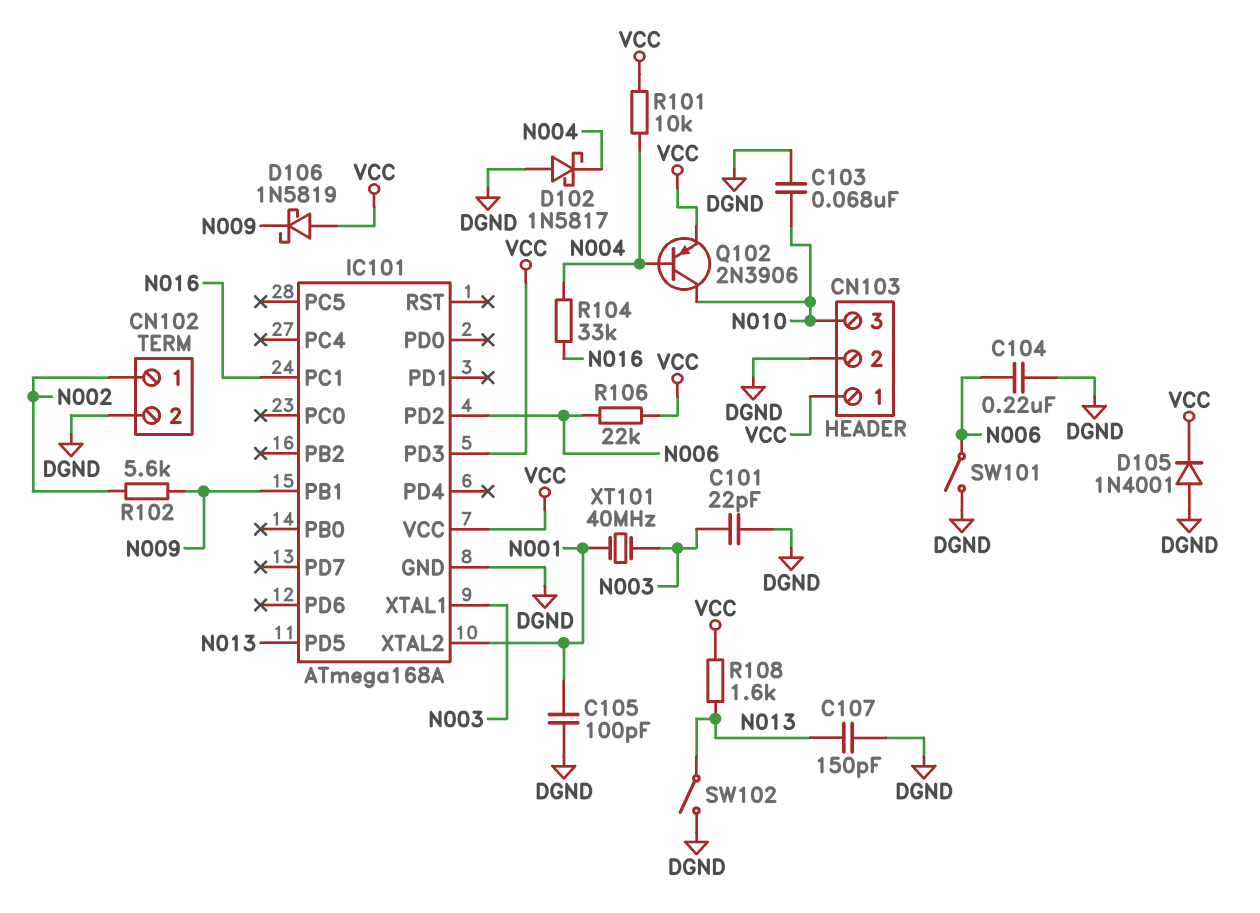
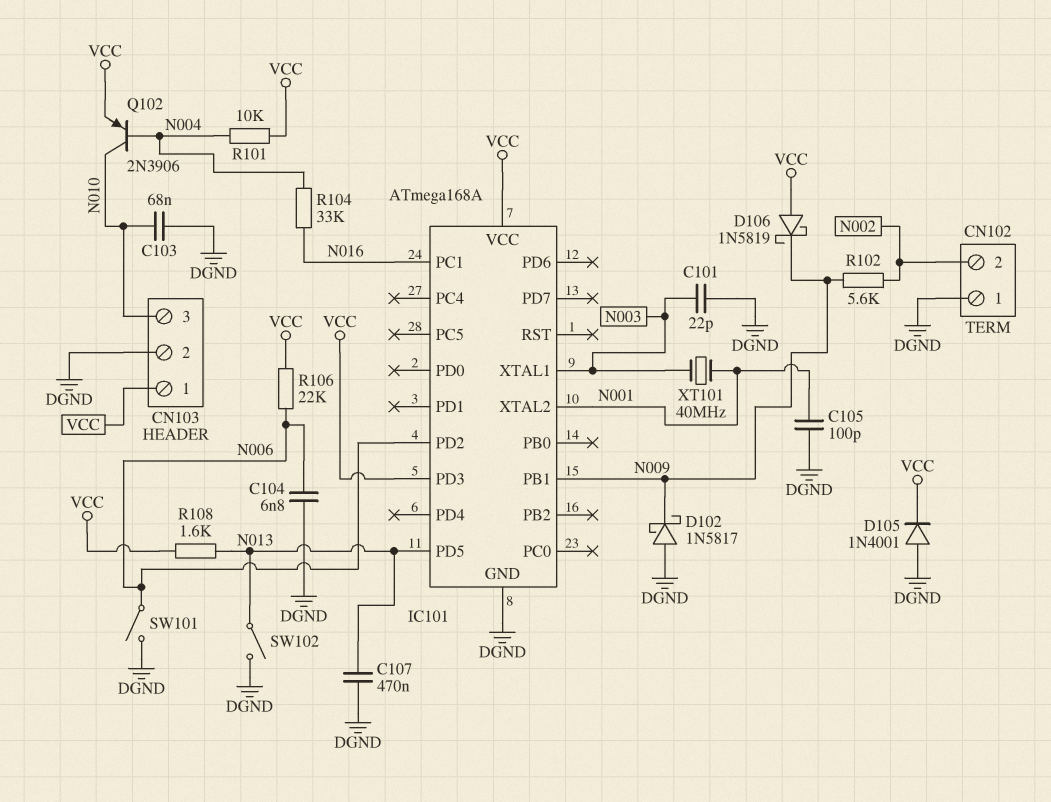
C104: 220nF (DGND, N006) -> 6.8nF (DGND, N006)
C107: 150pF (DGND, N013) -> 470nF (DGND, N013)
CN102 pin 1: N002 -> DGND
CN102 pin 2: DGND -> N002
D102: schottky 1N5817 (A DGND, K N004) -> schottky 1N5817 (A DGND, K N009)

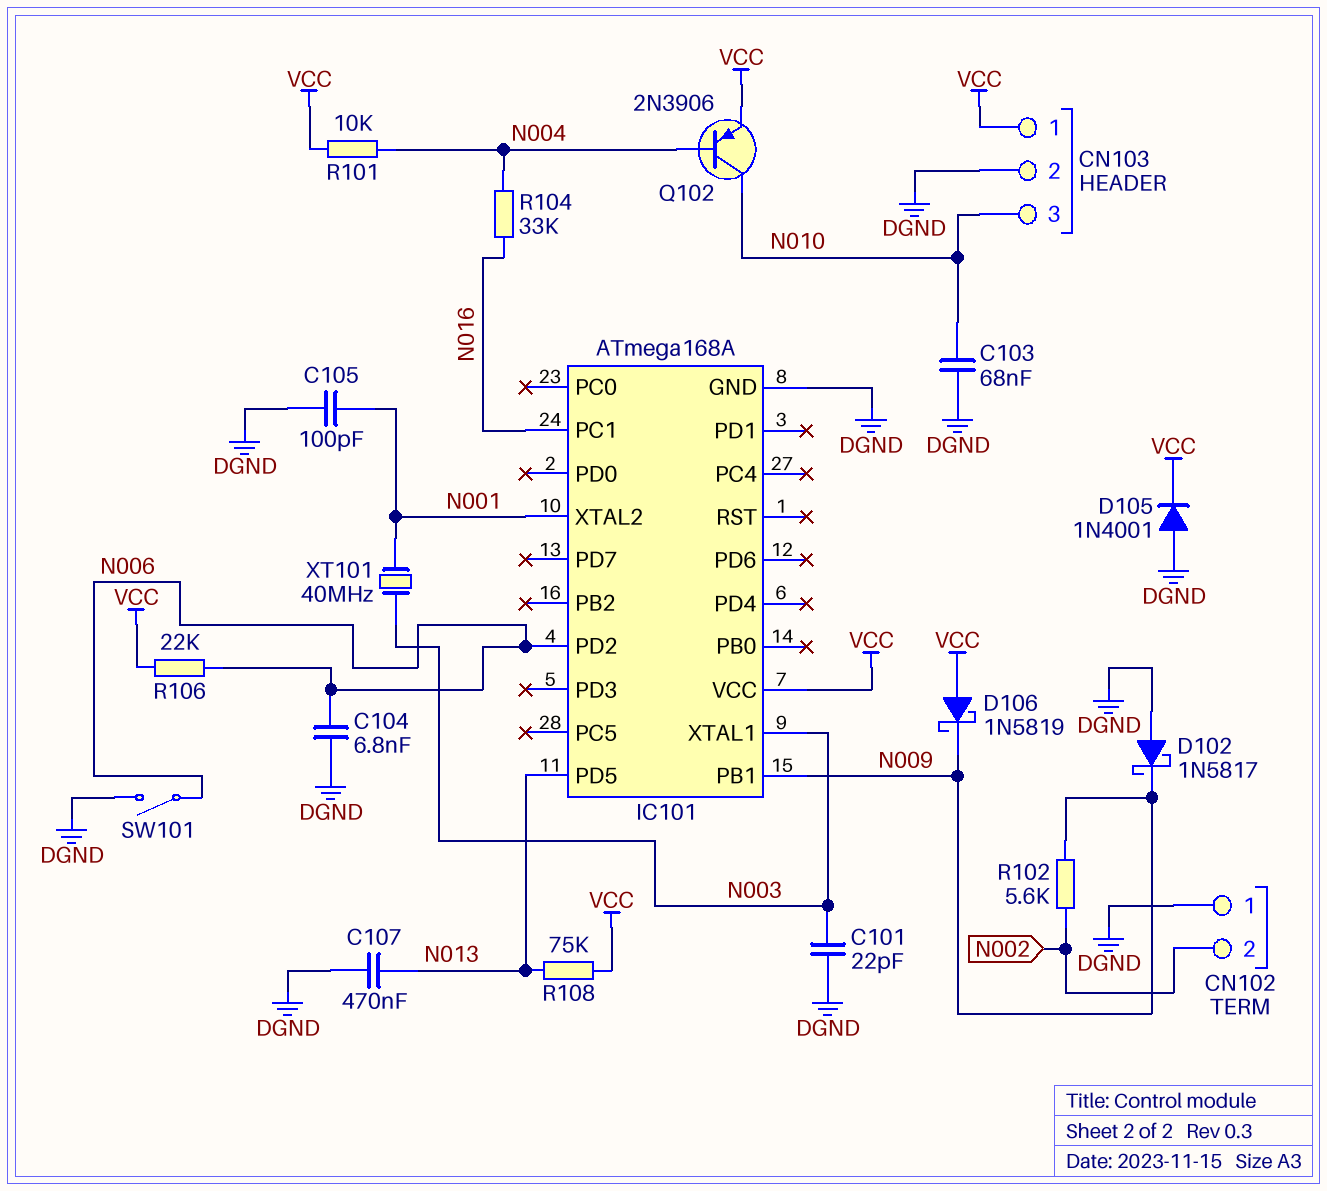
IC101 pin PD3: VCC -> none
R108: 1.6k (N013, VCC) -> 75k (N013, VCC)
SW102: switch (DGND, N013) -> none

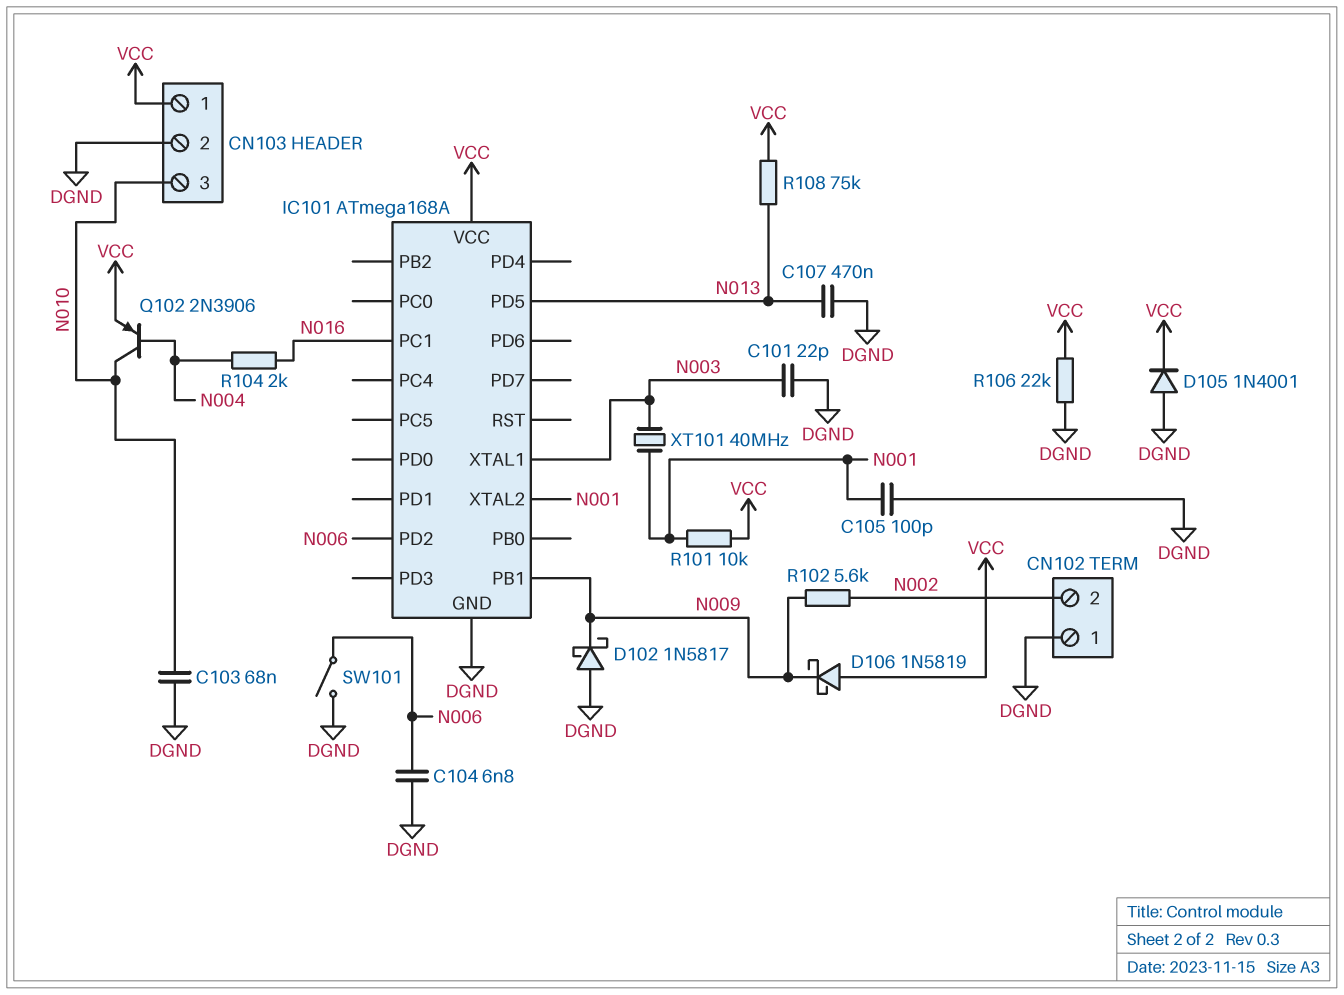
R101: 10k (N004, VCC) -> 10k (N001, VCC)
R104: 33k (N004, N016) -> 2k (N004, N016)
R106: 22k (N006, VCC) -> 22k (DGND, VCC)

